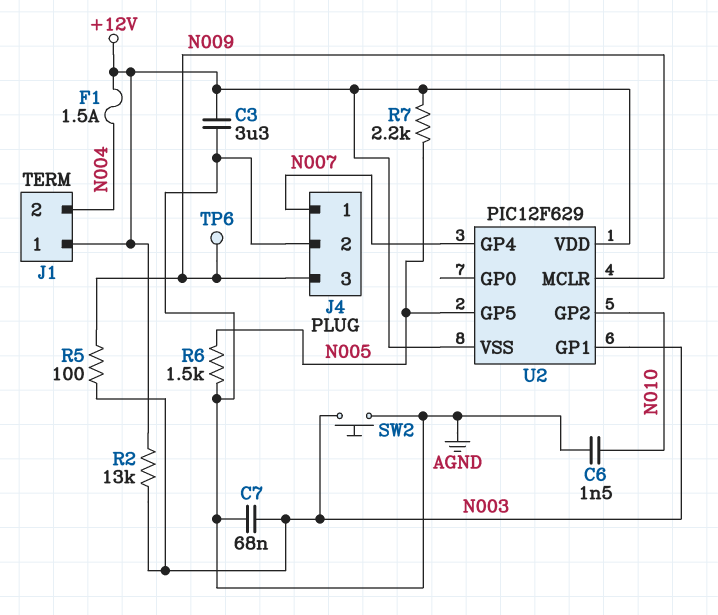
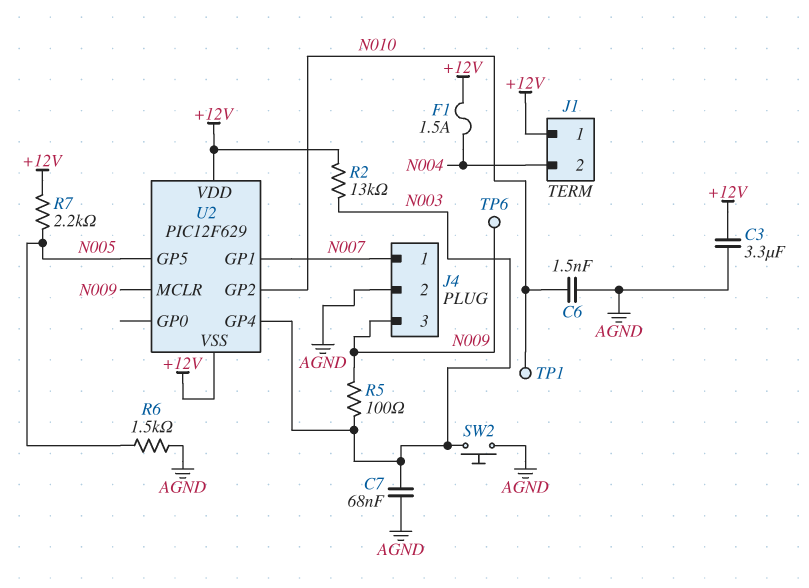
TP1: none -> test point (N010)
U2 pin GP1: N003 -> N007
U2 pin GP4: N007 -> N003

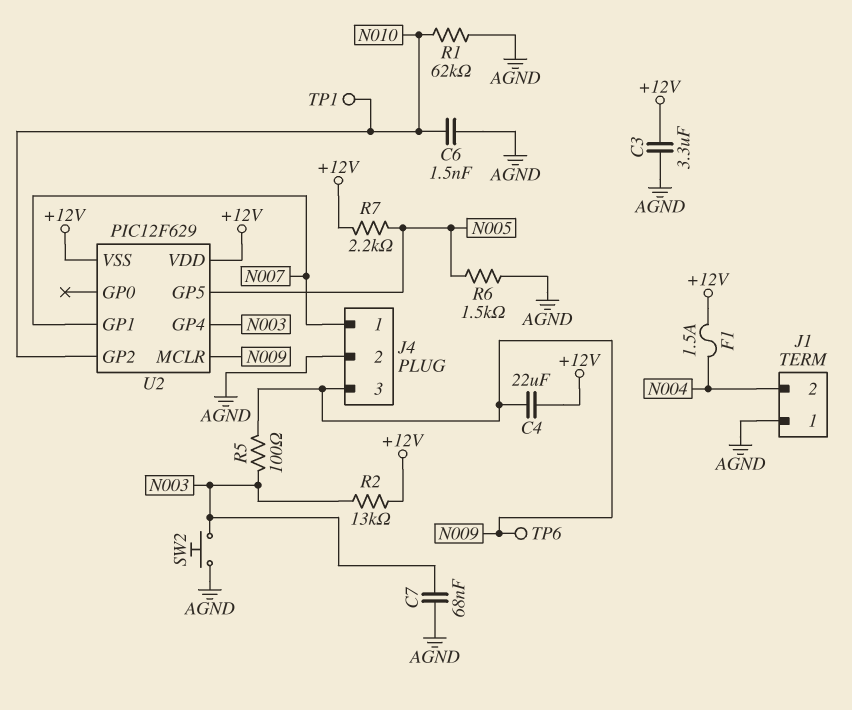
C4: none -> 22uF (+12V, N009)
J1 pin 1: +12V -> AGND
R1: none -> 62k (AGND, N010)

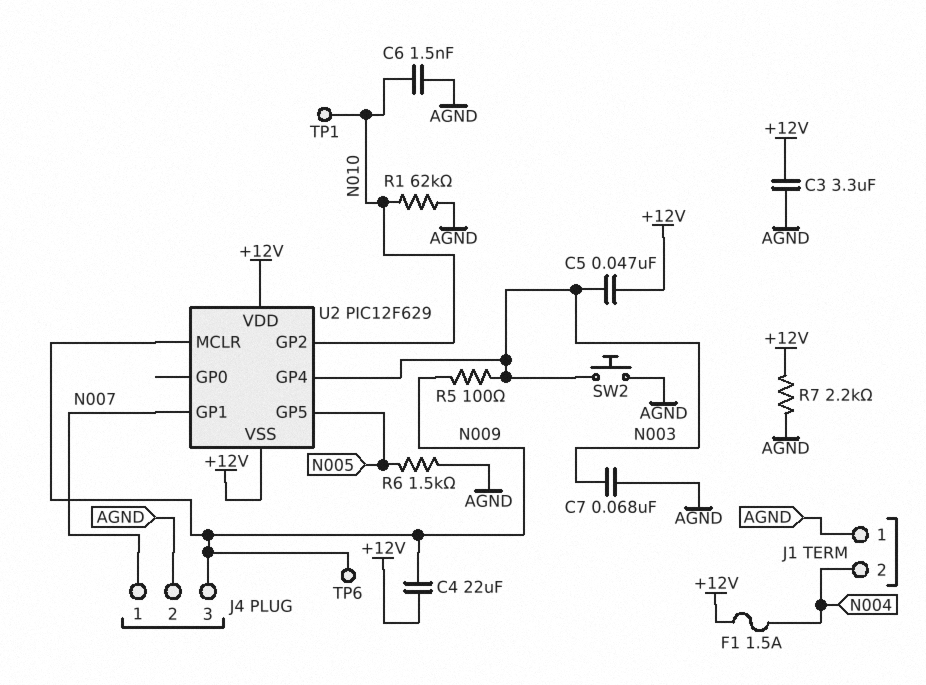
C5: none -> 47nF (+12V, N003)
R2: 13k (+12V, N003) -> none
R7: 2.2k (+12V, N005) -> 2.2k (+12V, AGND)

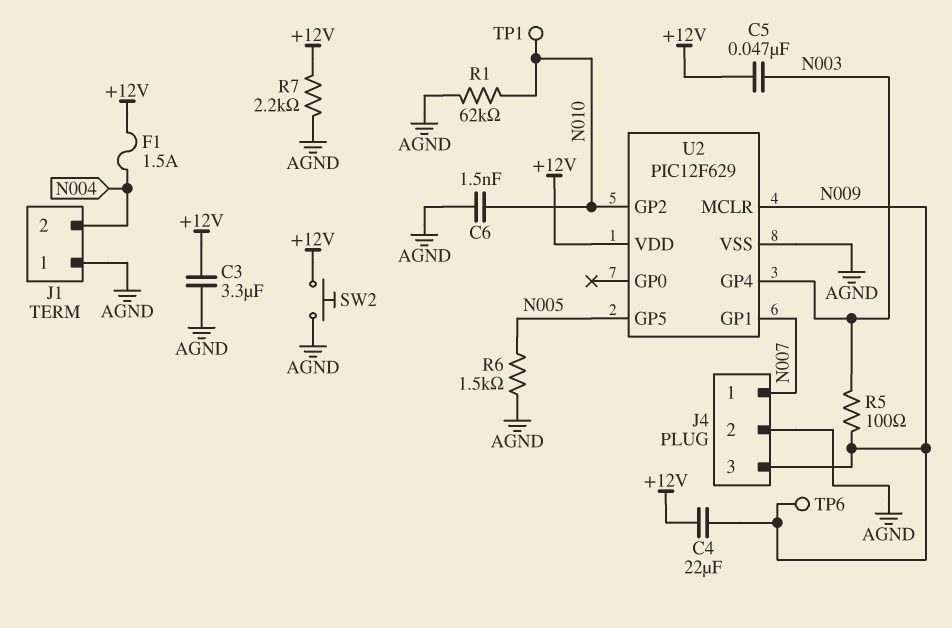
C7: 68nF (AGND, N003) -> none
SW2: button (AGND, N003) -> button (+12V, AGND)
U2 pin VSS: +12V -> AGND

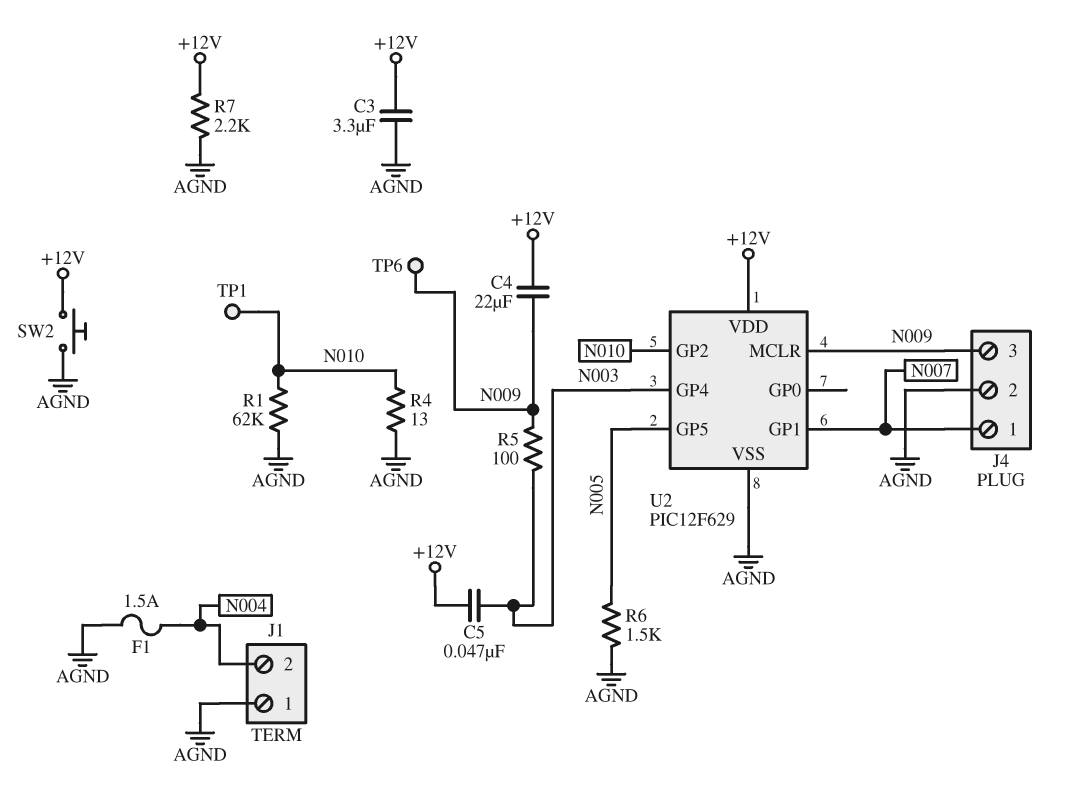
C6: 1.5nF (AGND, N010) -> none
F1: 1.5A (+12V, N004) -> 1.5A (AGND, N004)
R4: none -> 13 (AGND, N010)

